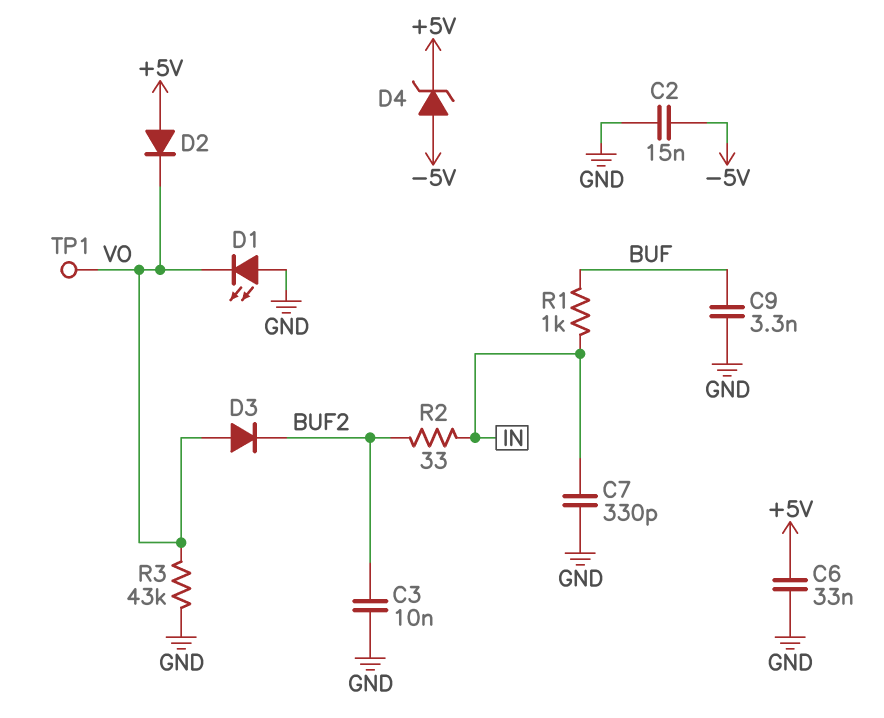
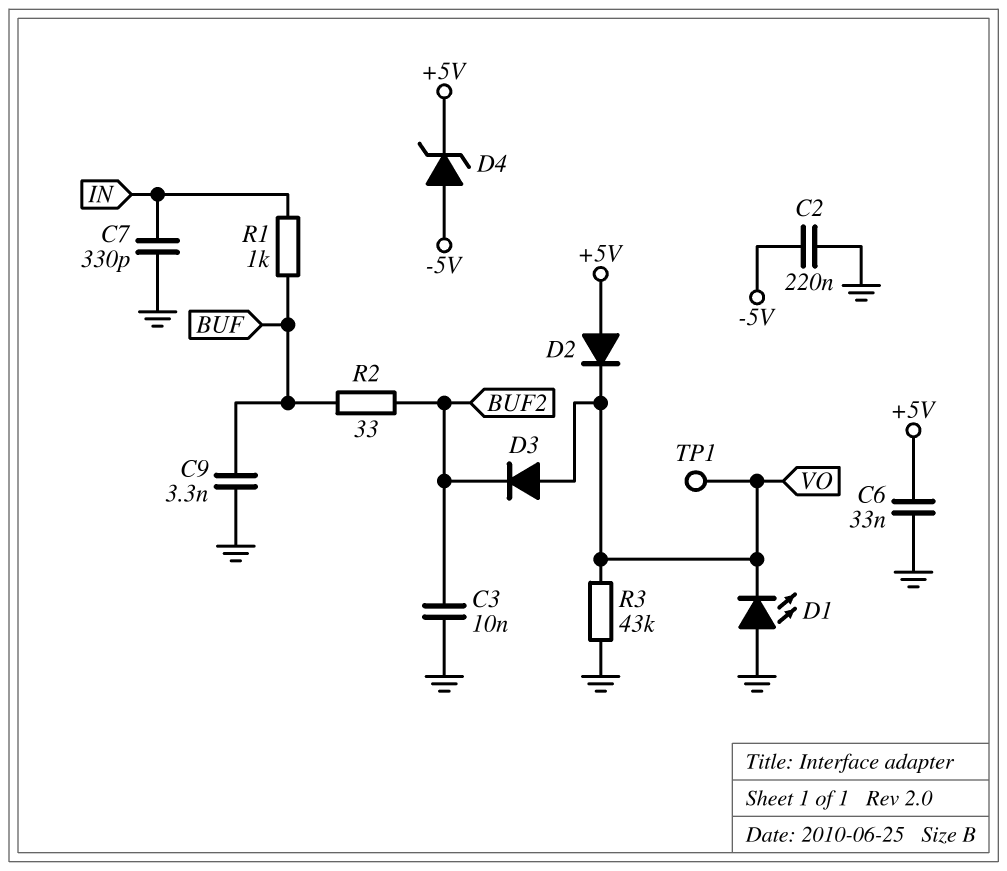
C2: 15nF (-5V, GND) -> 220nF (-5V, GND)
R2: 33 (BUF2, IN) -> 33 (BUF, BUF2)

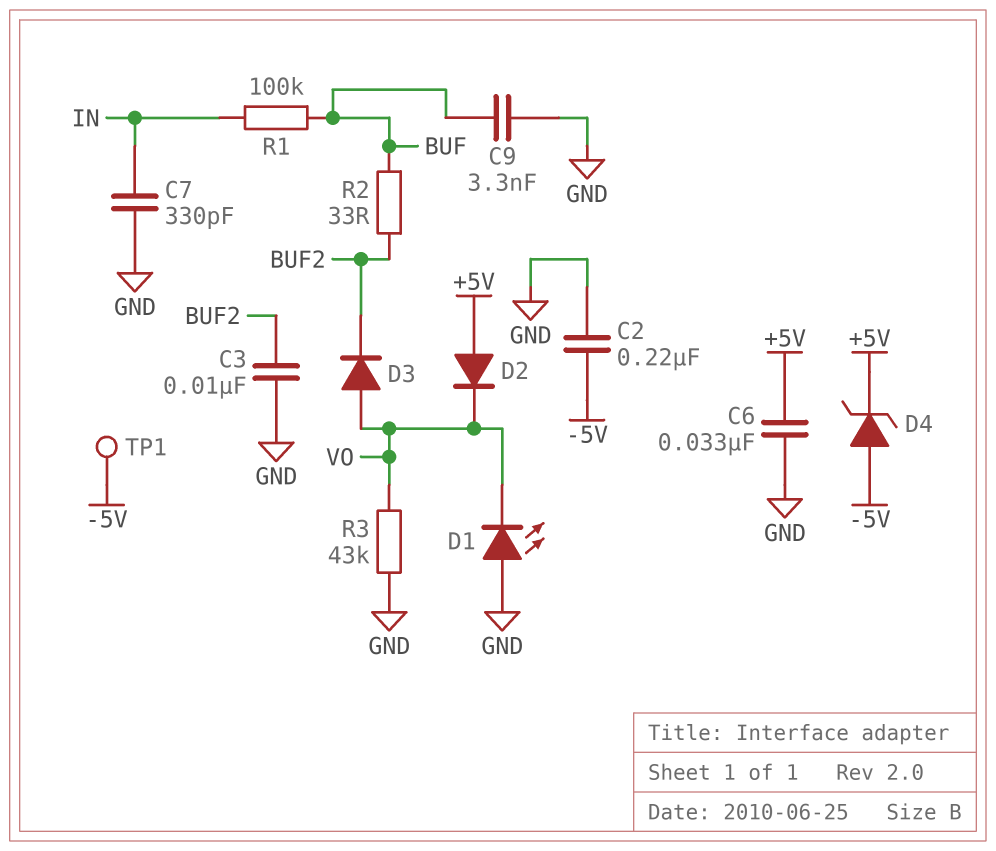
R1: 1k (BUF, IN) -> 100k (BUF, IN)
TP1: test point (VO) -> test point (-5V)

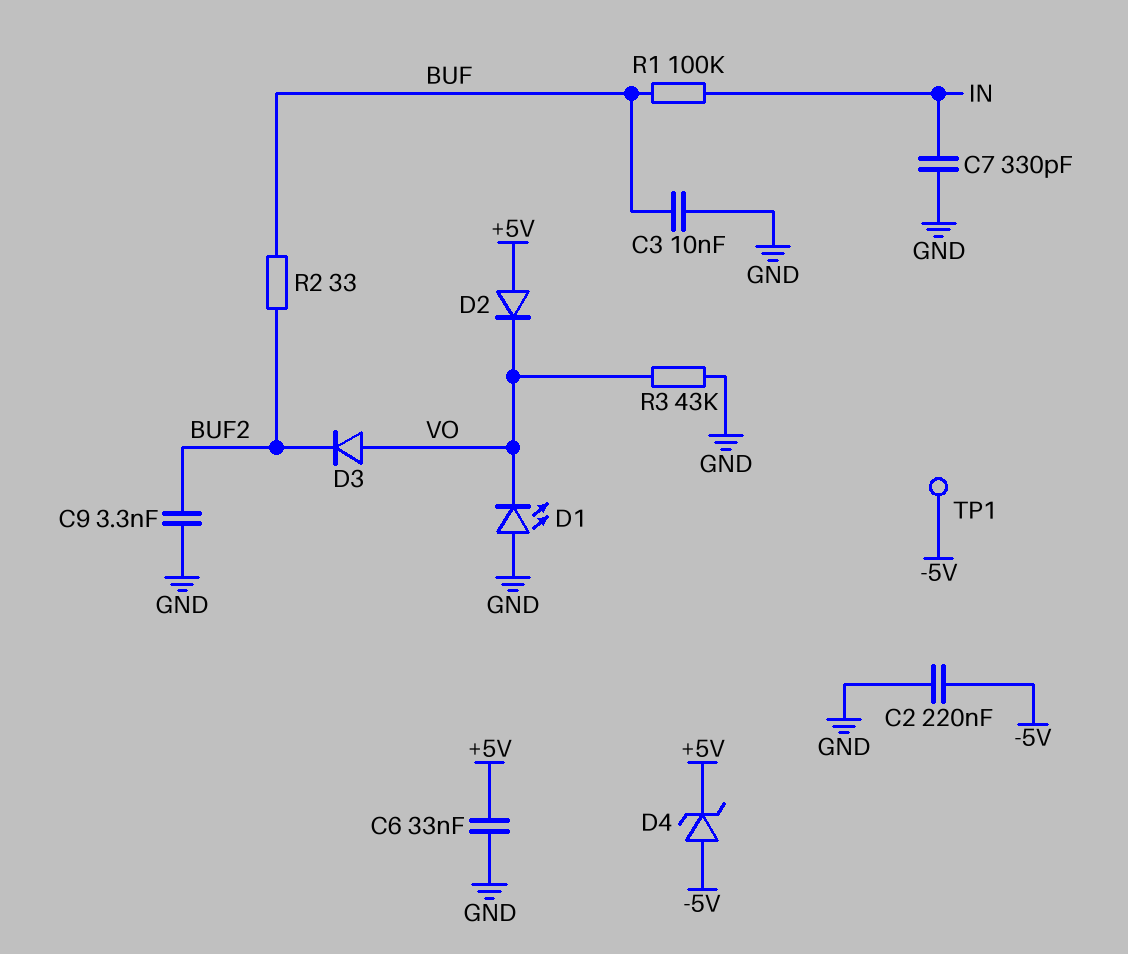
C3: 10nF (BUF2, GND) -> 10nF (BUF, GND)
C9: 3.3nF (BUF, GND) -> 3.3nF (BUF2, GND)

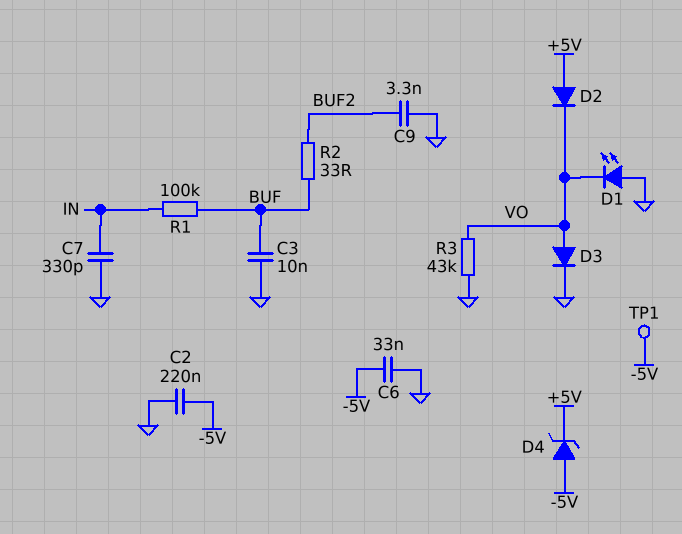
C6: 33nF (+5V, GND) -> 33nF (-5V, GND)
D3: diode (A VO, K BUF2) -> diode (A VO, K GND)

